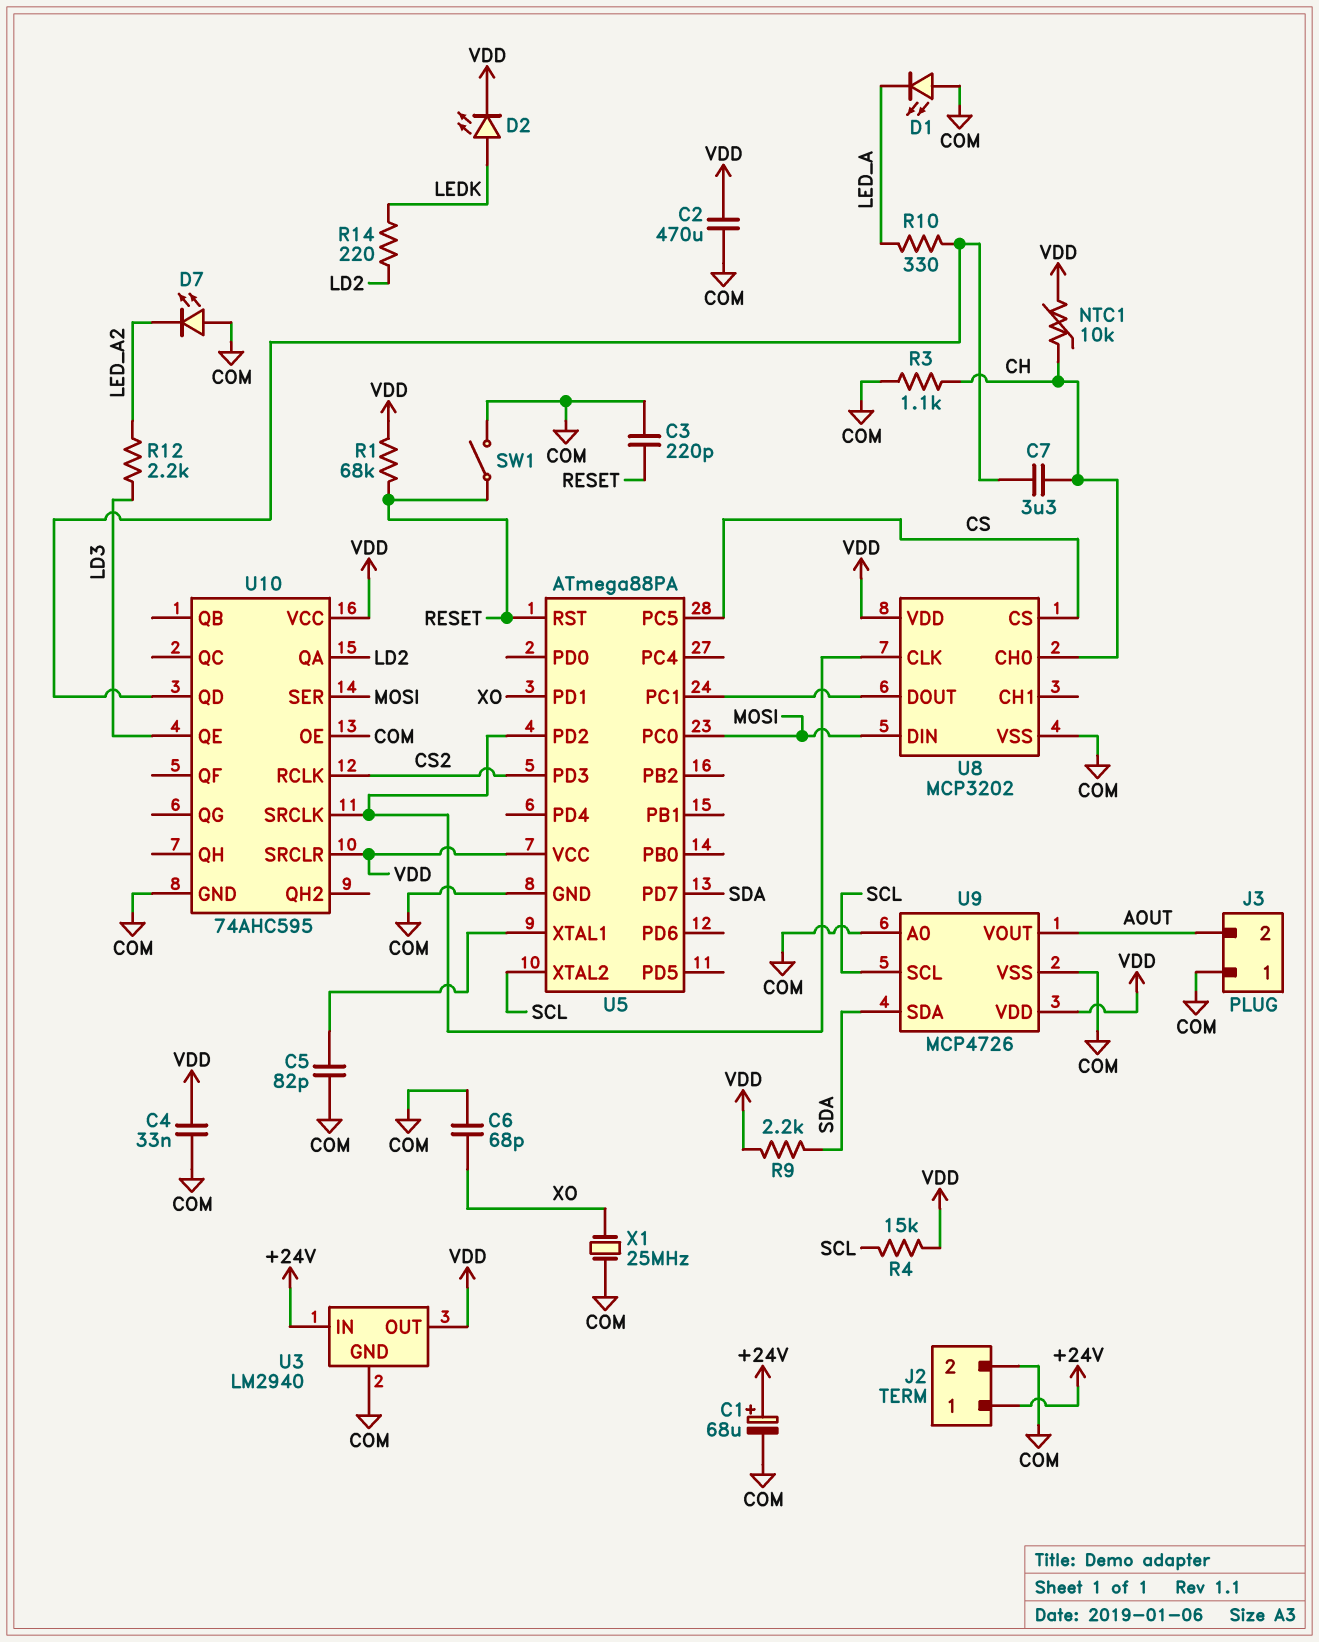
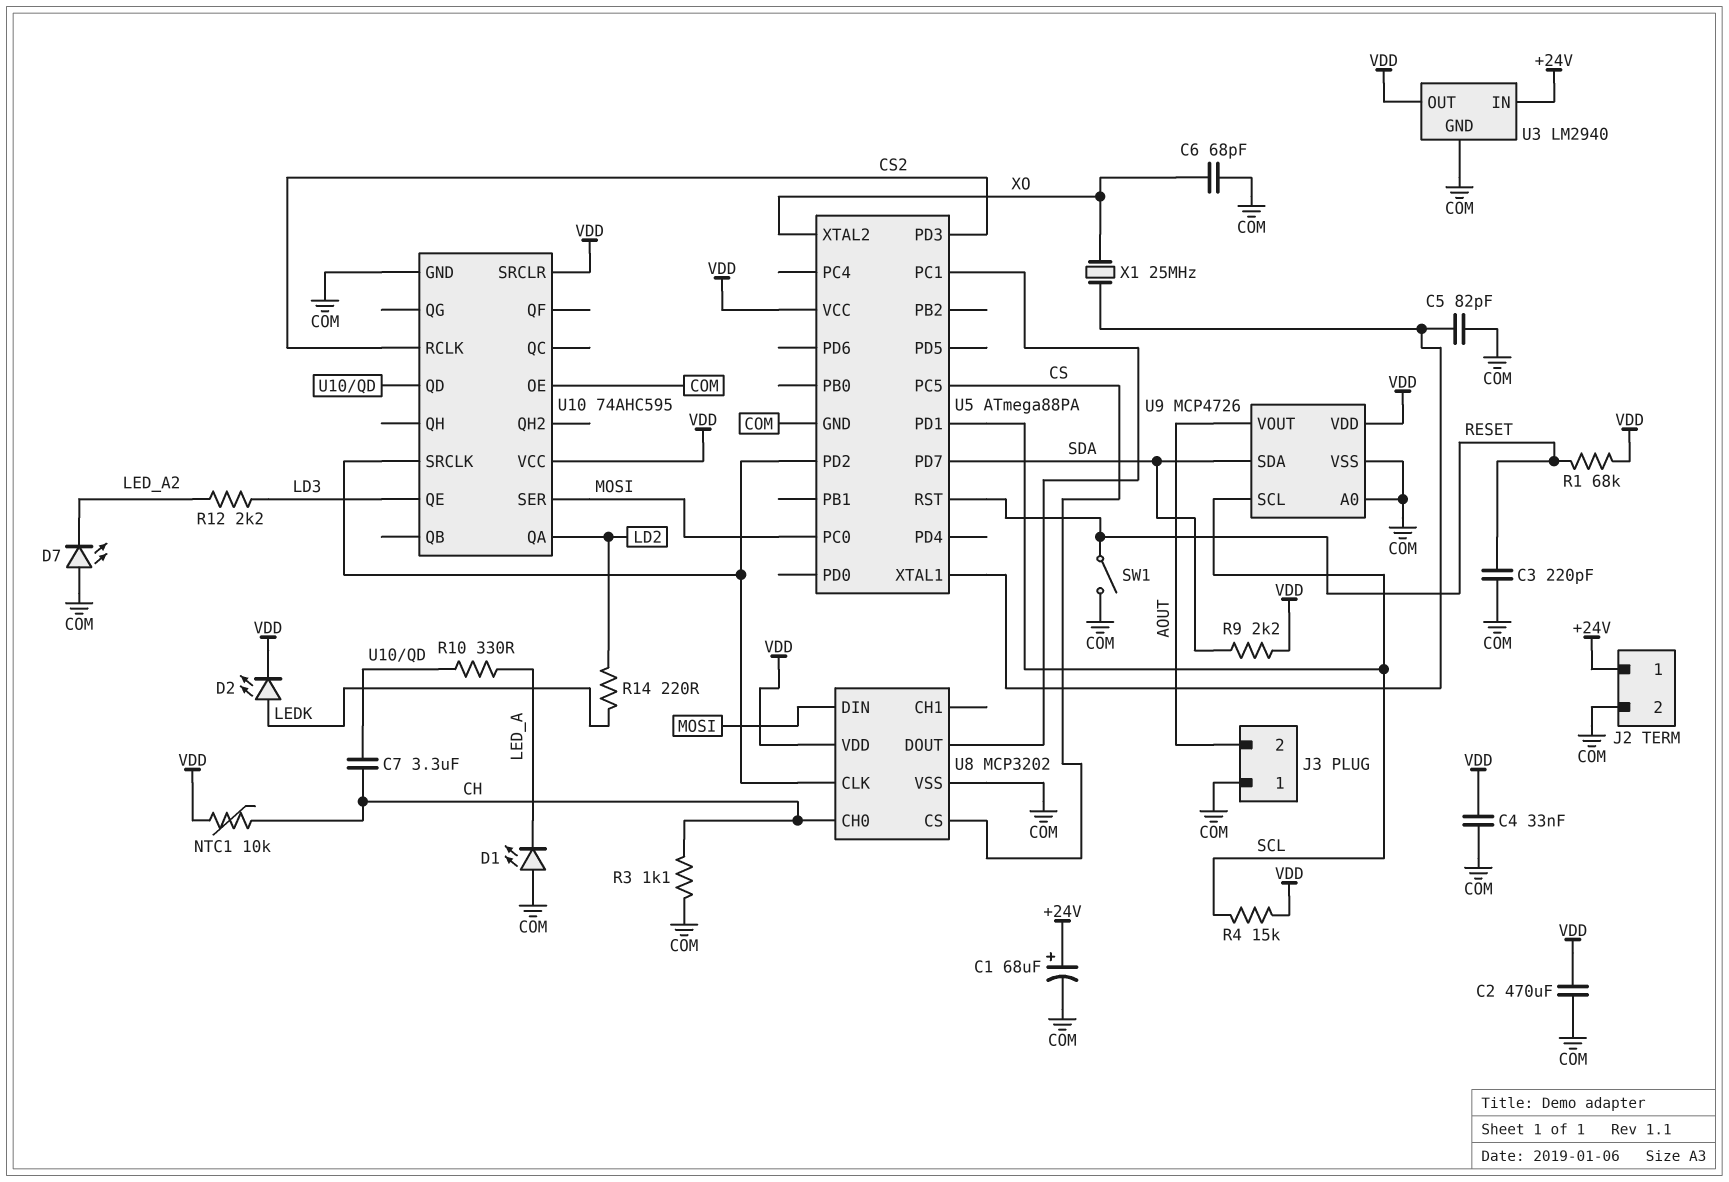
U5 pin PD1: XO -> SCL
U5 pin XTAL2: SCL -> XO
X1: 25MHz (COM, XO) -> 25MHz (U5/XTAL1, XO)

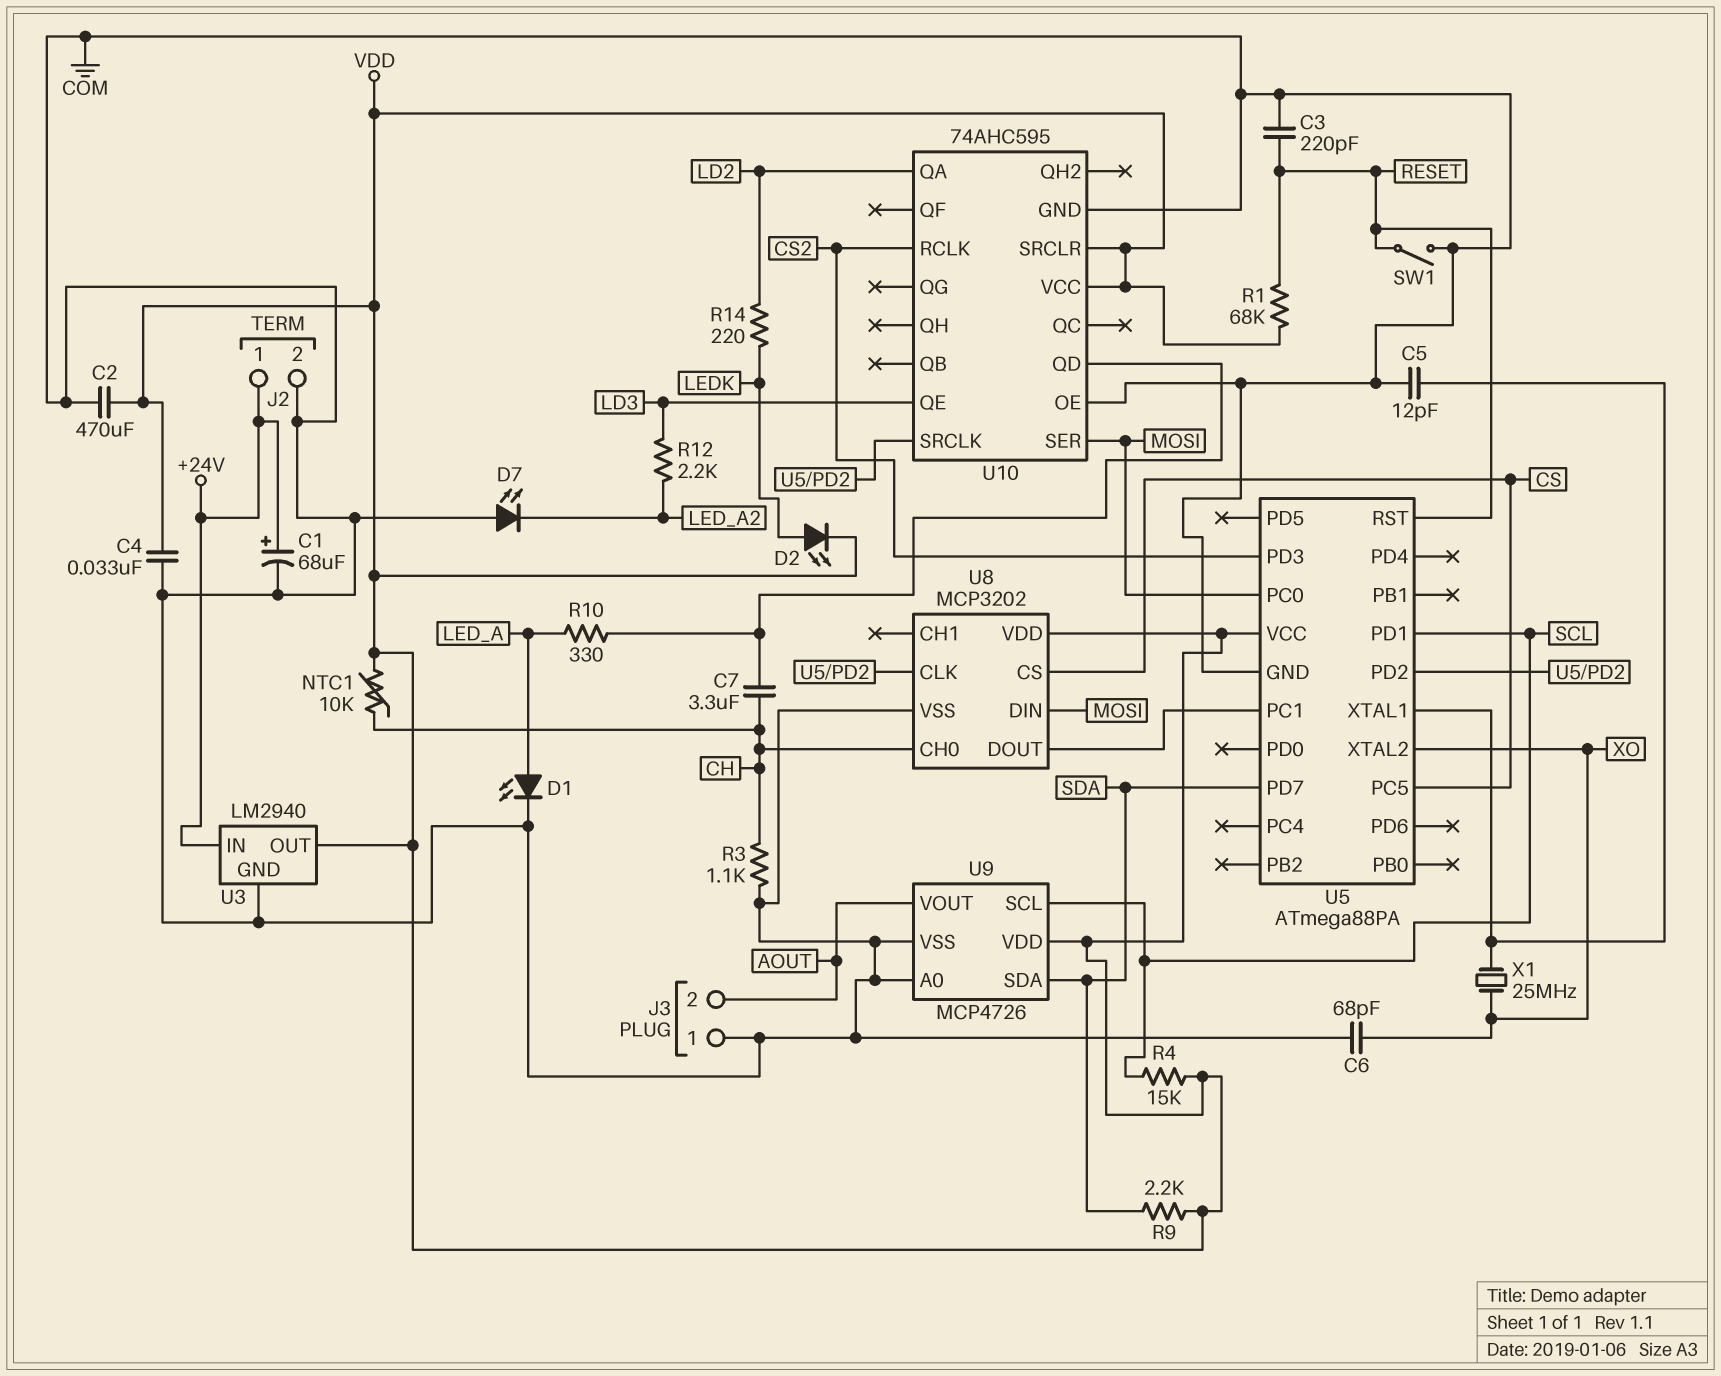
C5: 82pF (COM, U5/XTAL1) -> 12pF (COM, U5/XTAL1)
D1: LED (A COM, K LED_A) -> LED (A LED_A, K COM)

